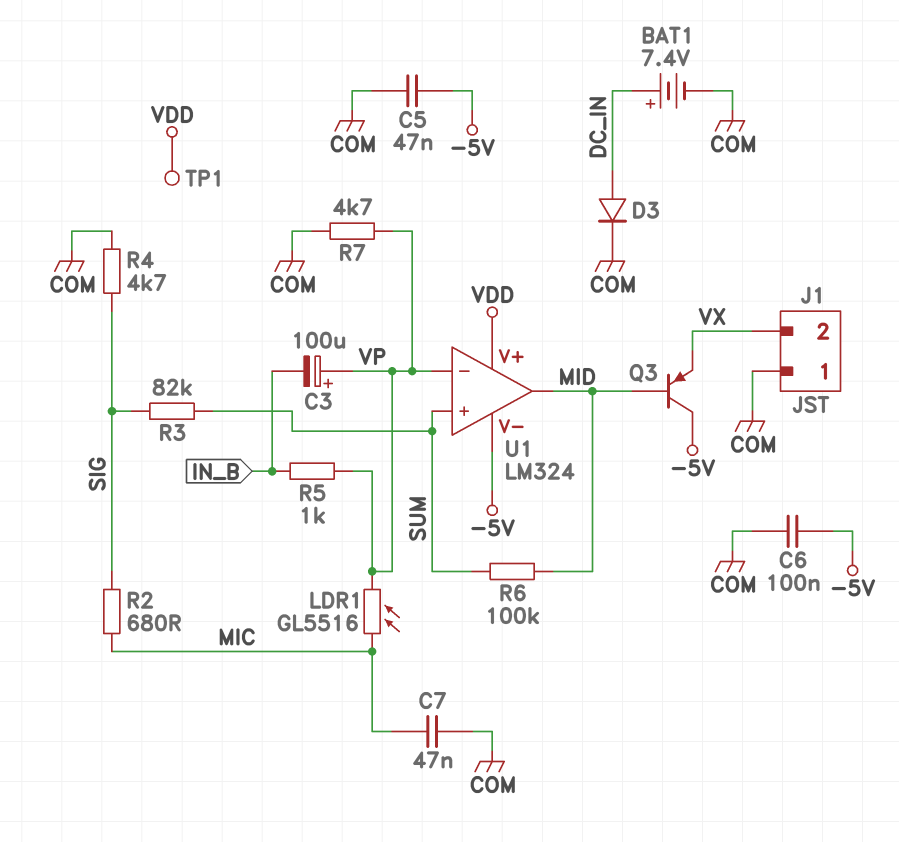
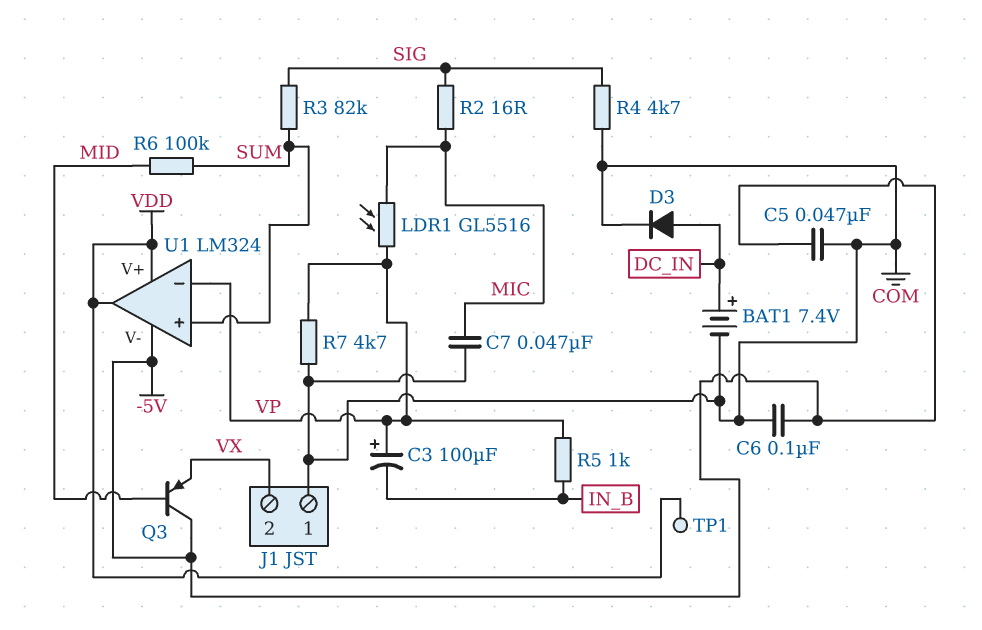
R2: 680 (MIC, SIG) -> 16 (MIC, SIG)
U1 pin out: MID -> VDD

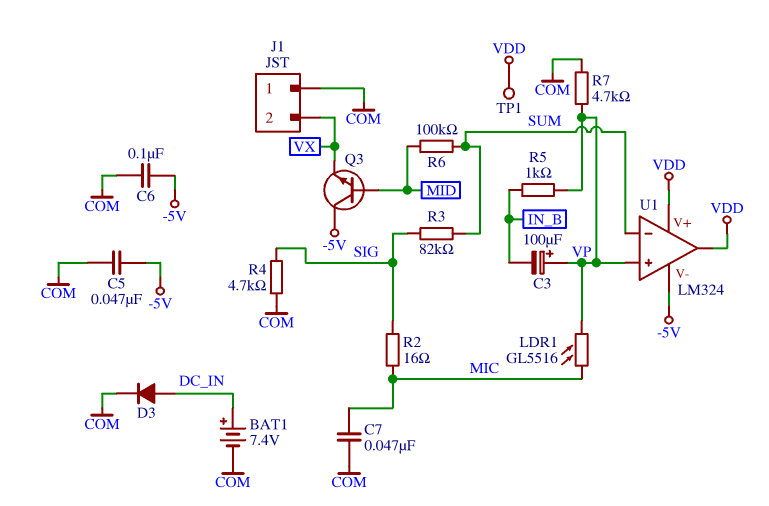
Q3: PNP (B MID, C -5V, E VX) -> NPN (B MID, C -5V, E VX)
U1 pin in+: SUM -> VP
U1 pin in-: VP -> SUM

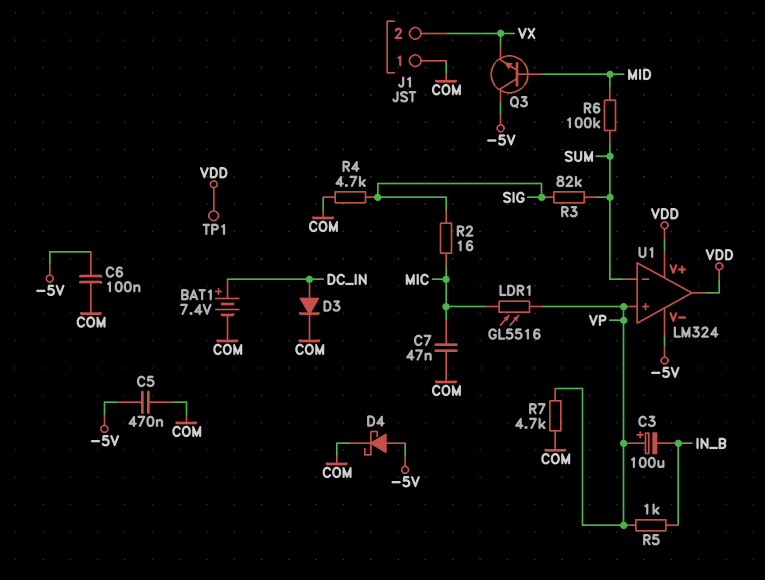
C5: 47nF (-5V, COM) -> 470nF (-5V, COM)
D4: none -> schottky (A -5V, K COM)

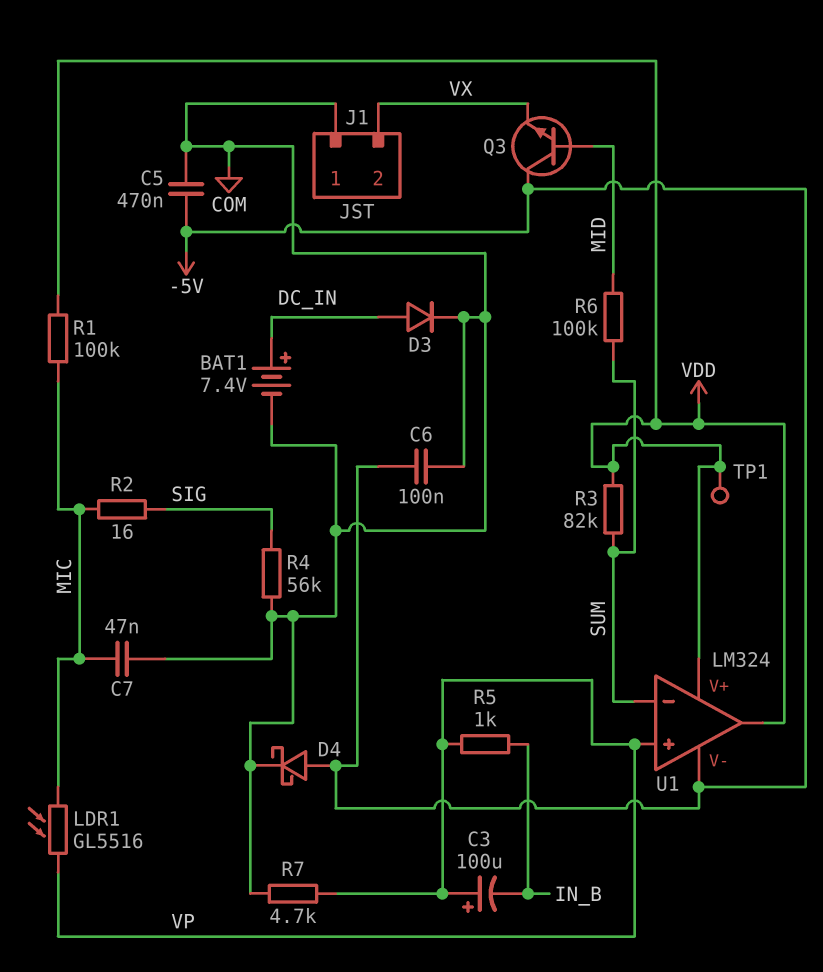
R1: none -> 100k (MIC, VDD)
R3: 82k (SIG, SUM) -> 82k (SUM, VDD)
R4: 4.7k (COM, SIG) -> 56k (COM, SIG)

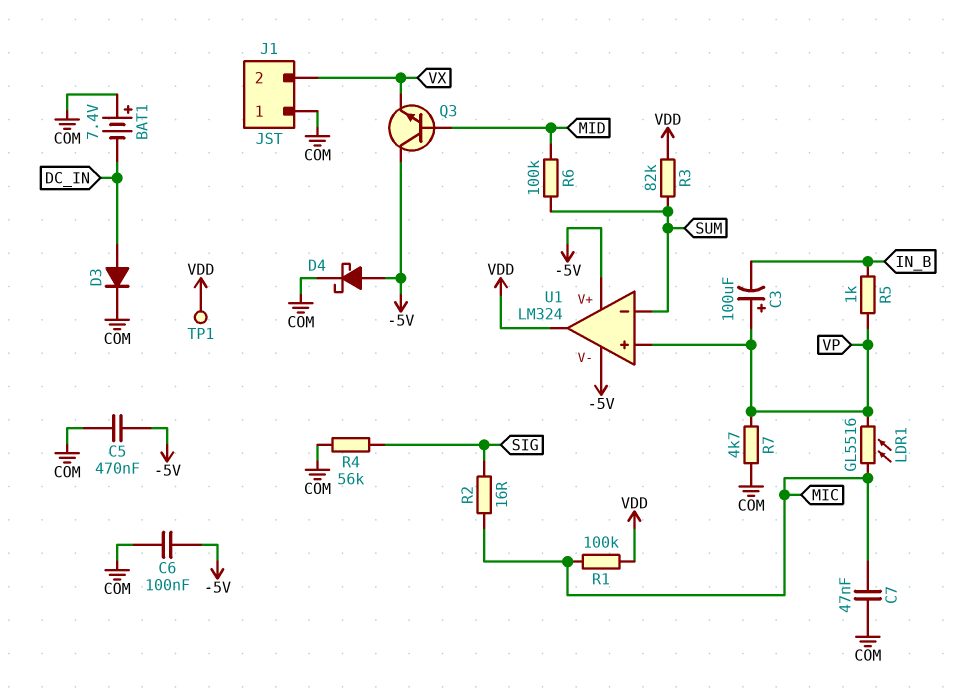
BAT1: 7.4V (plus DC_IN, minus COM) -> 7.4V (plus COM, minus DC_IN)
U1 pin V+: VDD -> -5V

